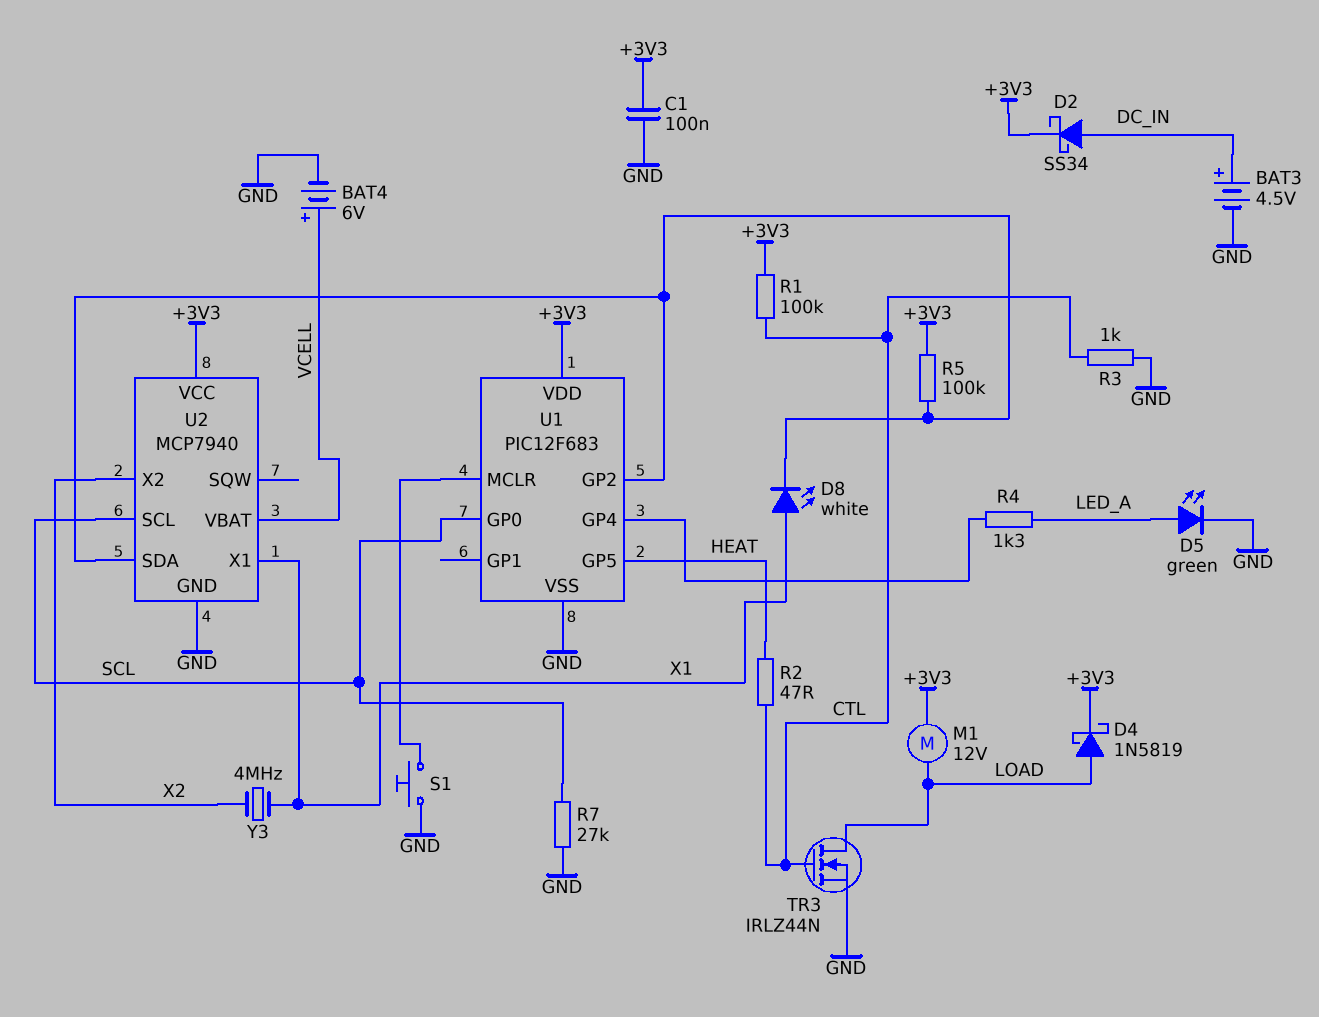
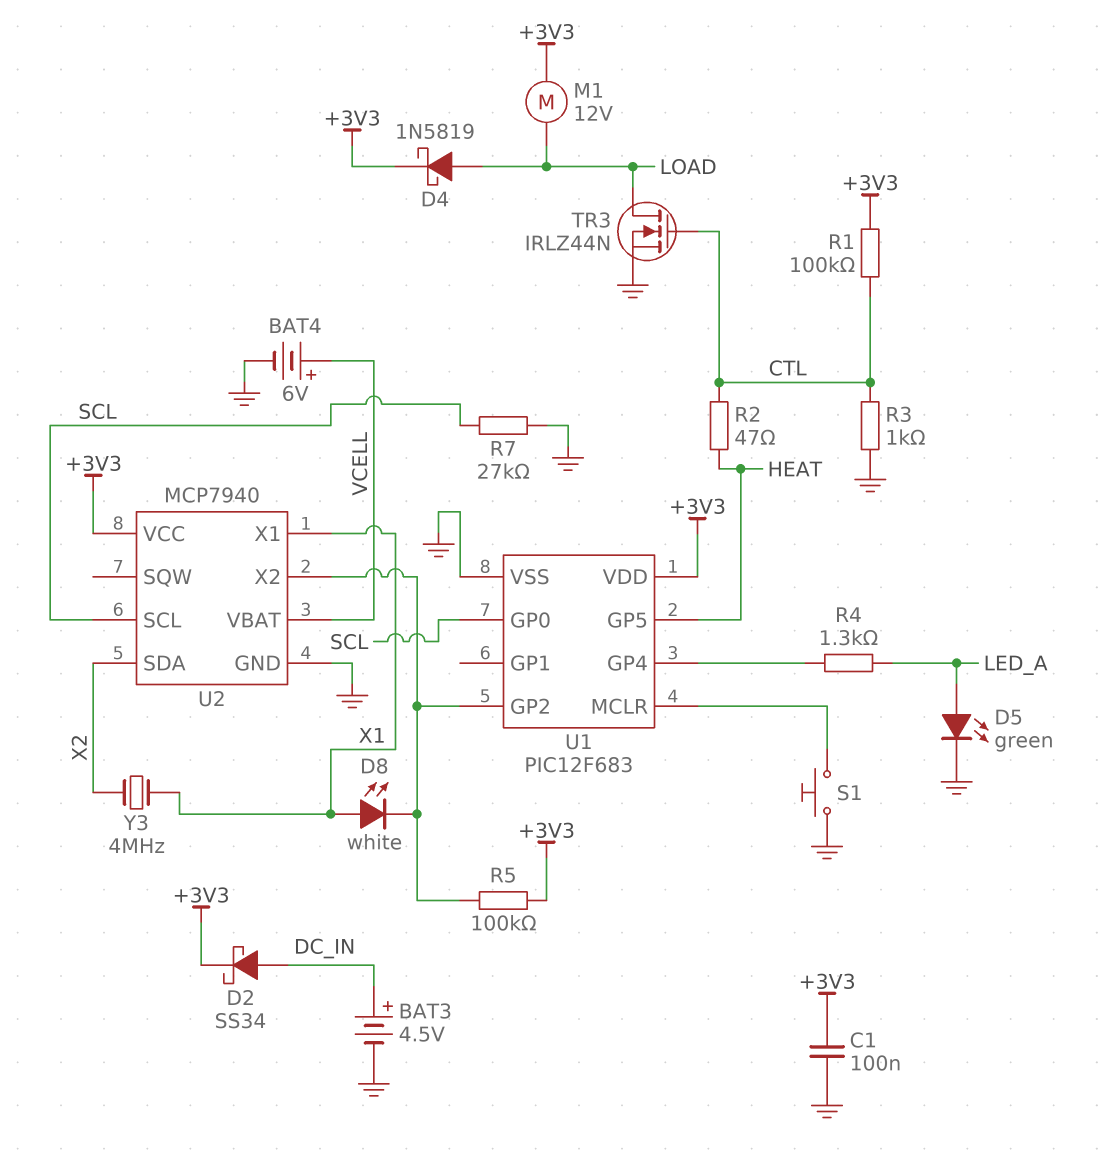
U2 pin SDA: U1/GP2 -> X2
U2 pin X2: X2 -> U1/GP2

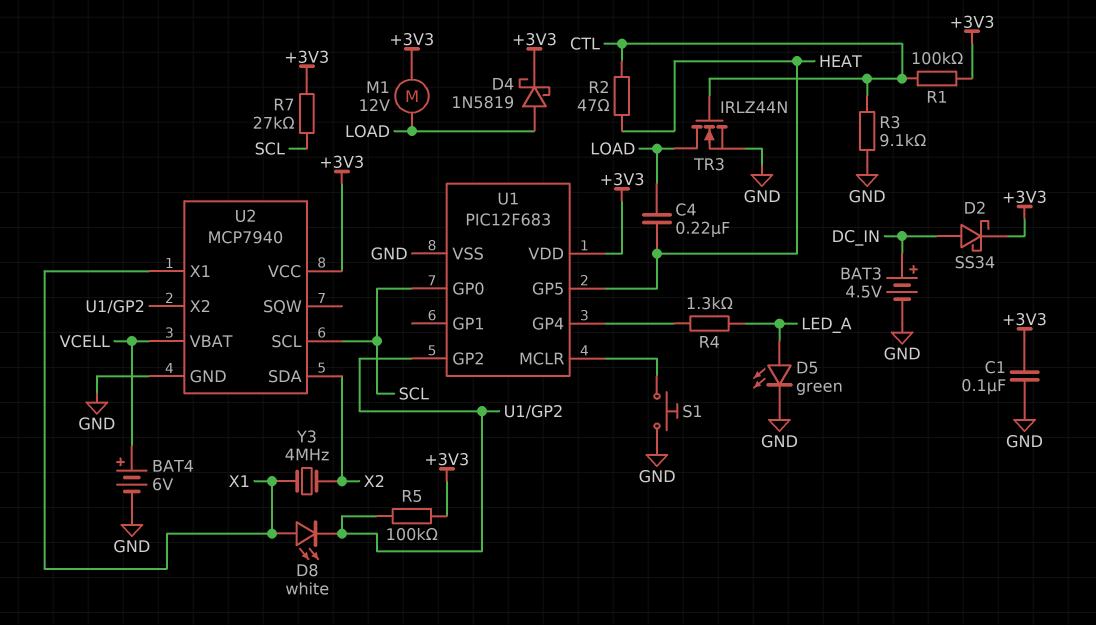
C4: none -> 220nF (HEAT, LOAD)
R3: 1k (CTL, GND) -> 9.1k (CTL, GND)
R7: 27k (GND, SCL) -> 27k (+3V3, SCL)

